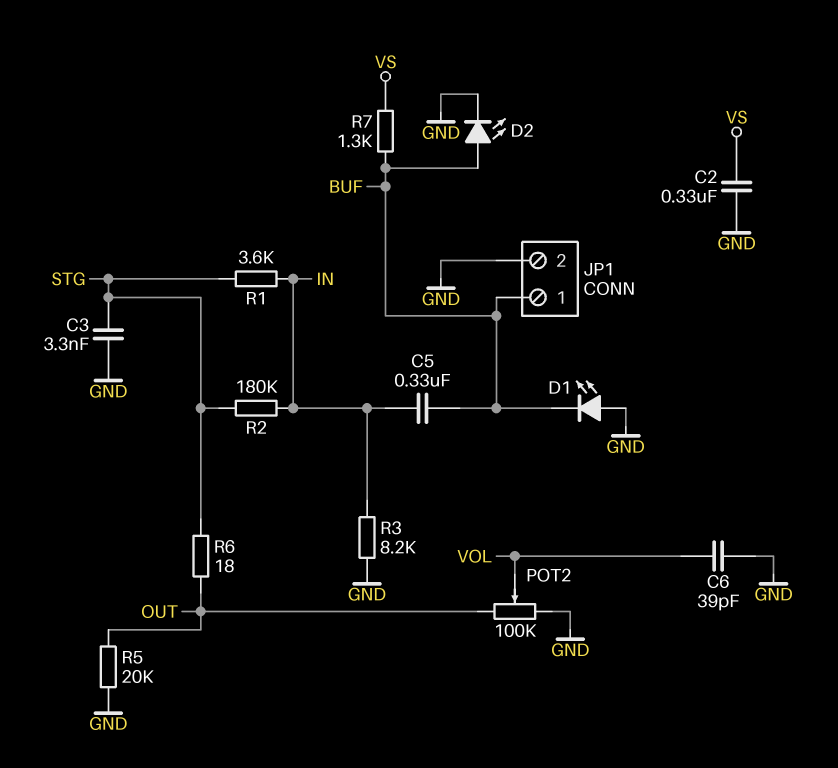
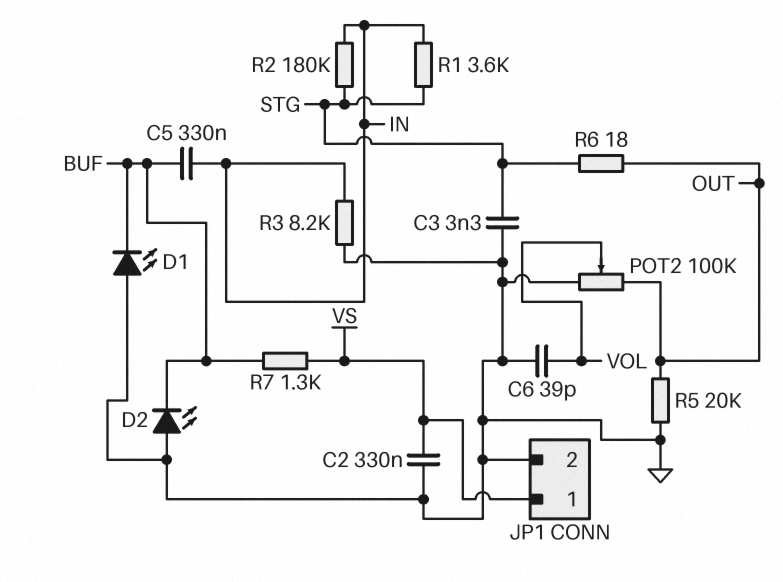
D2: LED (A BUF, K GND) -> LED (A GND, K BUF)
JP1 pin 1: BUF -> VS

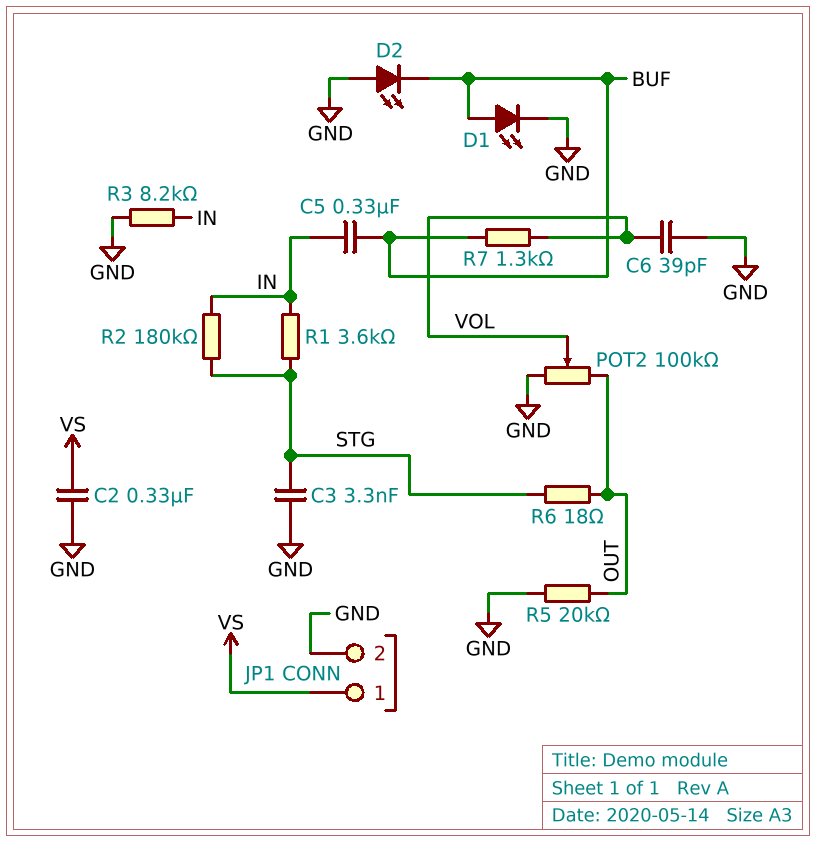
D1: LED (A GND, K BUF) -> LED (A BUF, K GND)
R7: 1.3k (BUF, VS) -> 1.3k (BUF, VOL)

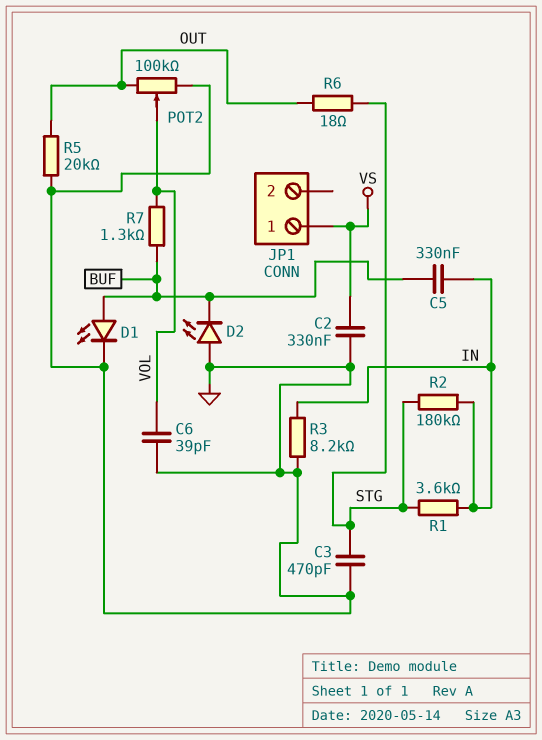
C3: 3.3nF (GND, STG) -> 470pF (GND, STG)
JP1 pin 2: GND -> none

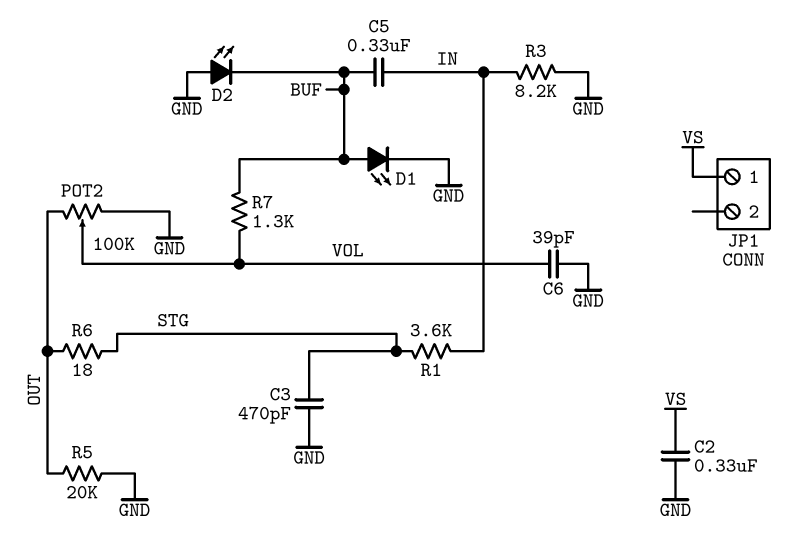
R2: 180k (IN, STG) -> none

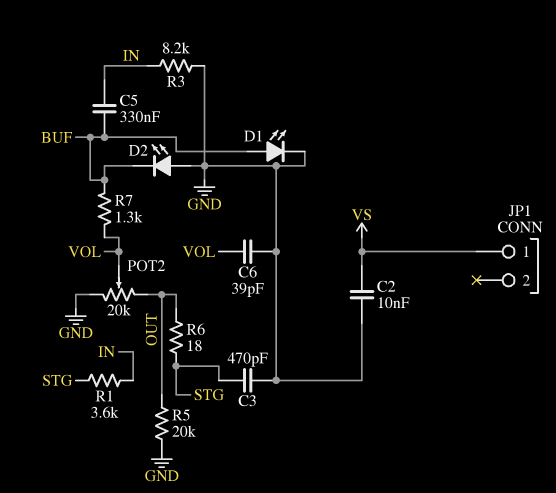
C2: 330nF (GND, VS) -> 10nF (GND, VS)
POT2: 100k (GND, OUT, wiper VOL) -> 20k (GND, OUT, wiper VOL)

